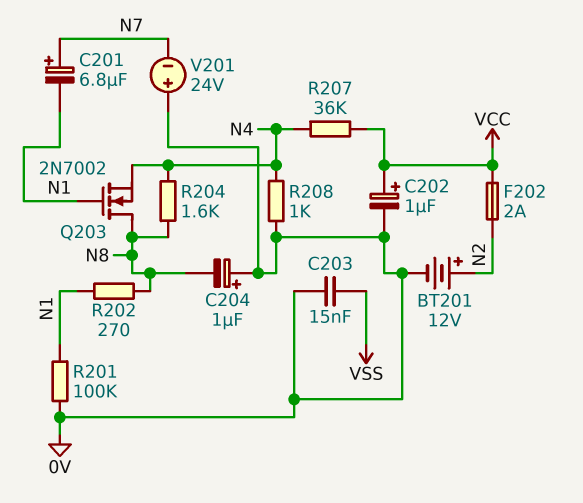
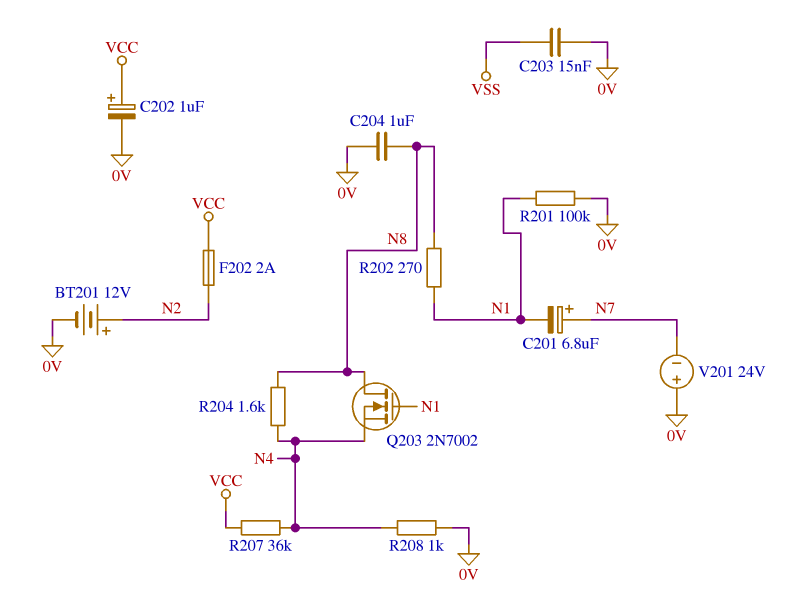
C204: 1uF (plus 0V, minus N8) -> 1uF (0V, N8)

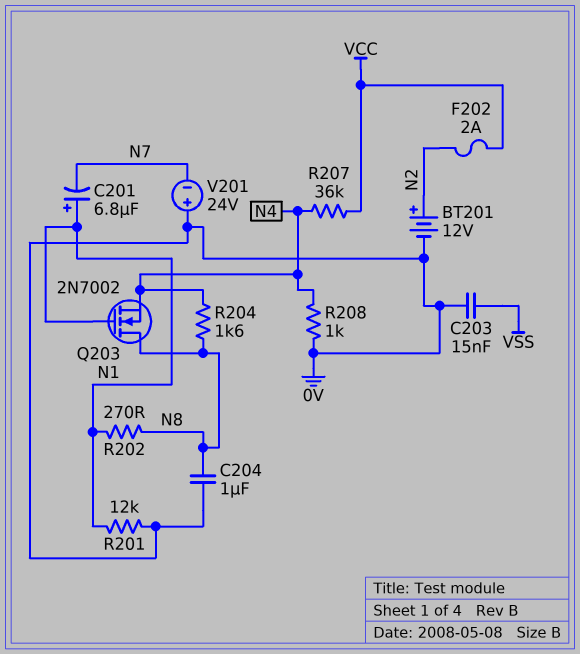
C201: 6.8uF (plus N7, minus N1) -> 6.8uF (plus N1, minus N7)
C202: 1uF (plus VCC, minus 0V) -> none
R201: 100k (0V, N1) -> 12k (0V, N1)

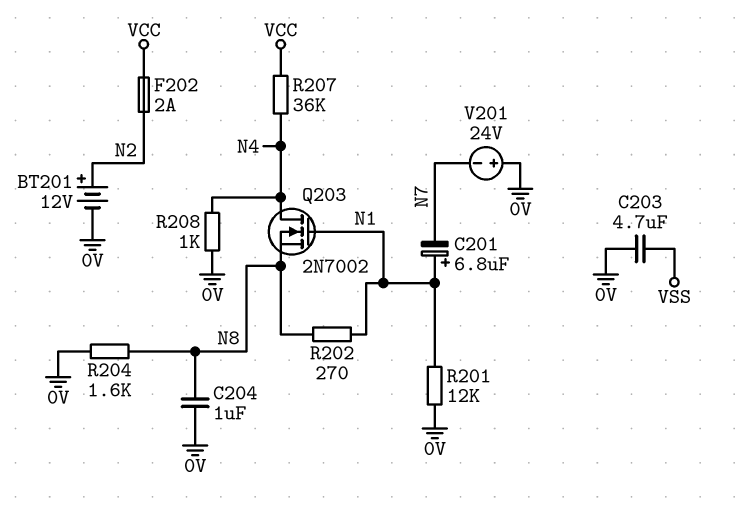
C203: 15nF (0V, VSS) -> 4.7uF (0V, VSS)
Q203: NMOS 2N7002 (G N1, D N8, S N4) -> NMOS 2N7002 (G N1, D N4, S N8)
R204: 1.6k (N4, N8) -> 1.6k (0V, N8)

